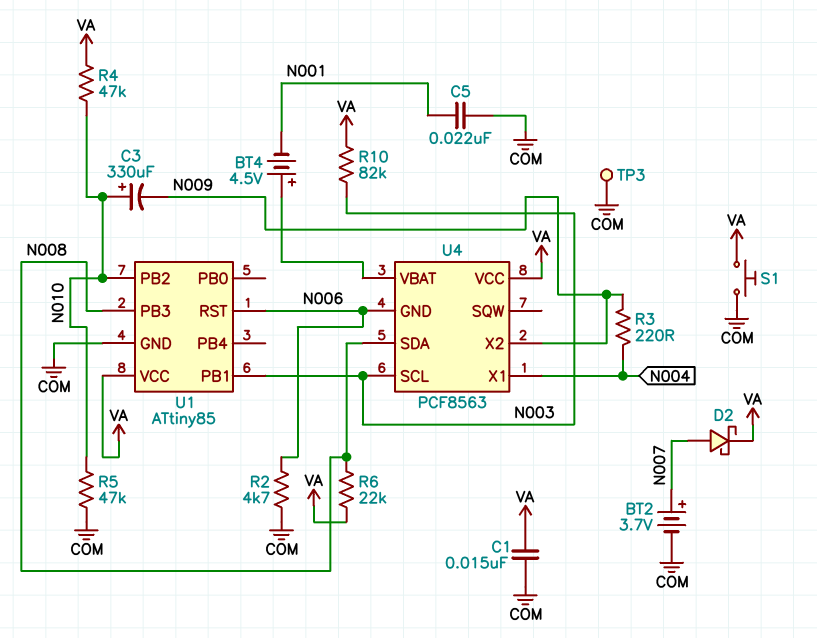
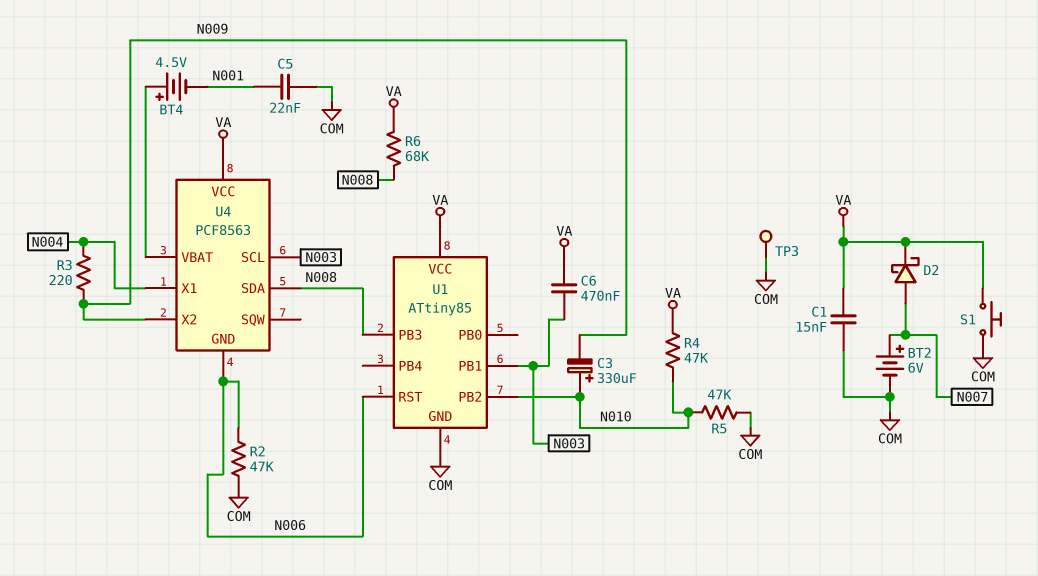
BT2: 3.7V (plus N007, minus COM) -> 6V (plus N007, minus COM)
C6: none -> 470nF (N003, VA)
R2: 4.7k (COM, N006) -> 47k (COM, N006)
R6: 22k (N008, VA) -> 68k (N008, VA)
R10: 82k (N003, VA) -> none

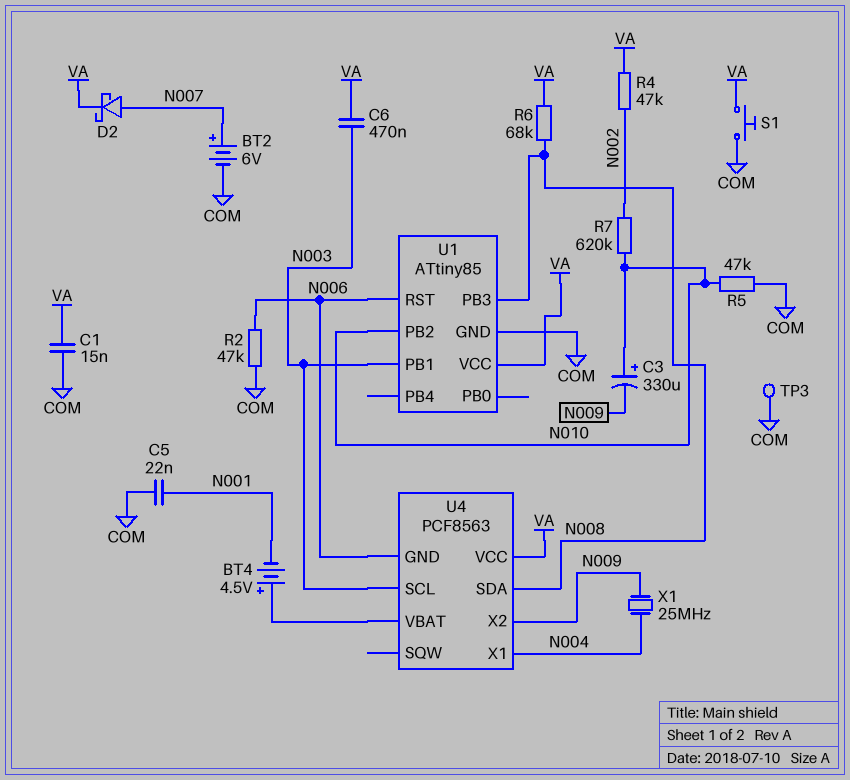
R3: 220 (N004, N009) -> none
R4: 47k (N010, VA) -> 47k (N002, VA)
R7: none -> 620k (N002, N010)
X1: none -> 25MHz (N004, N009)

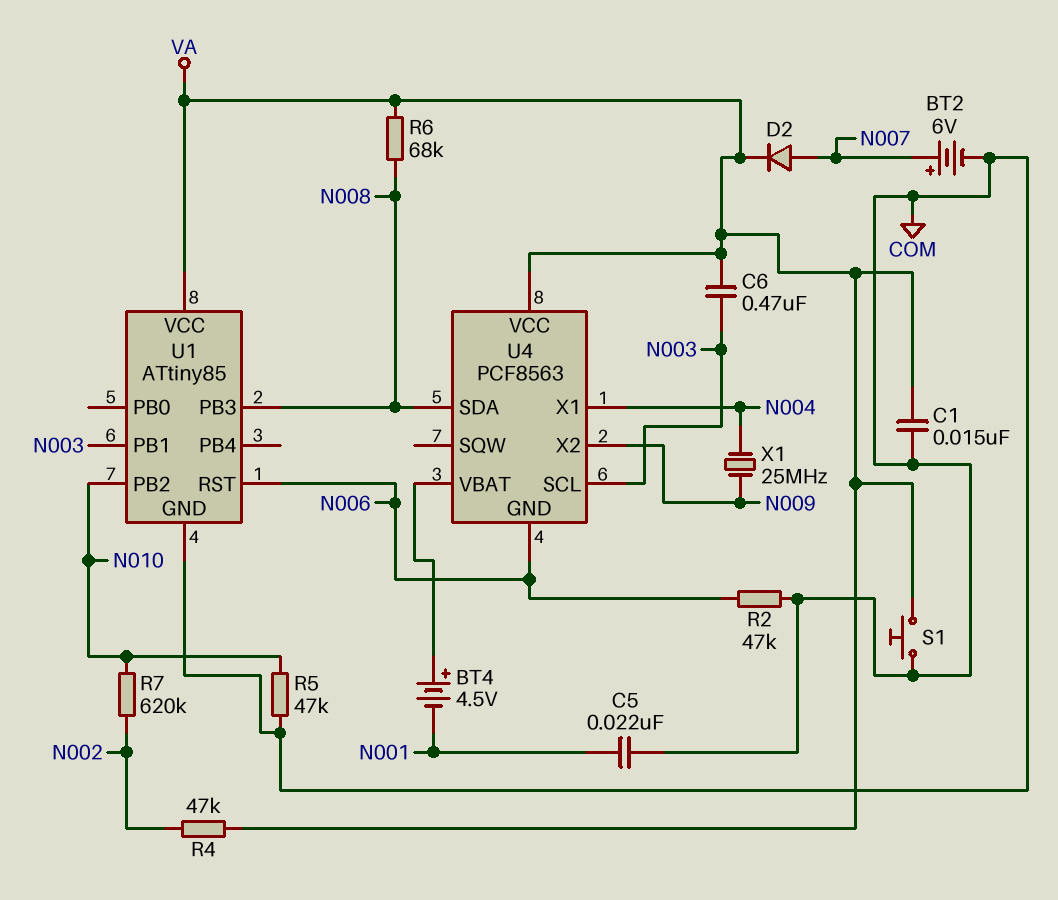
C3: 330uF (plus N010, minus N009) -> none
D2: schottky (A N007, K VA) -> diode (A N007, K VA)
TP3: test point (COM) -> none

